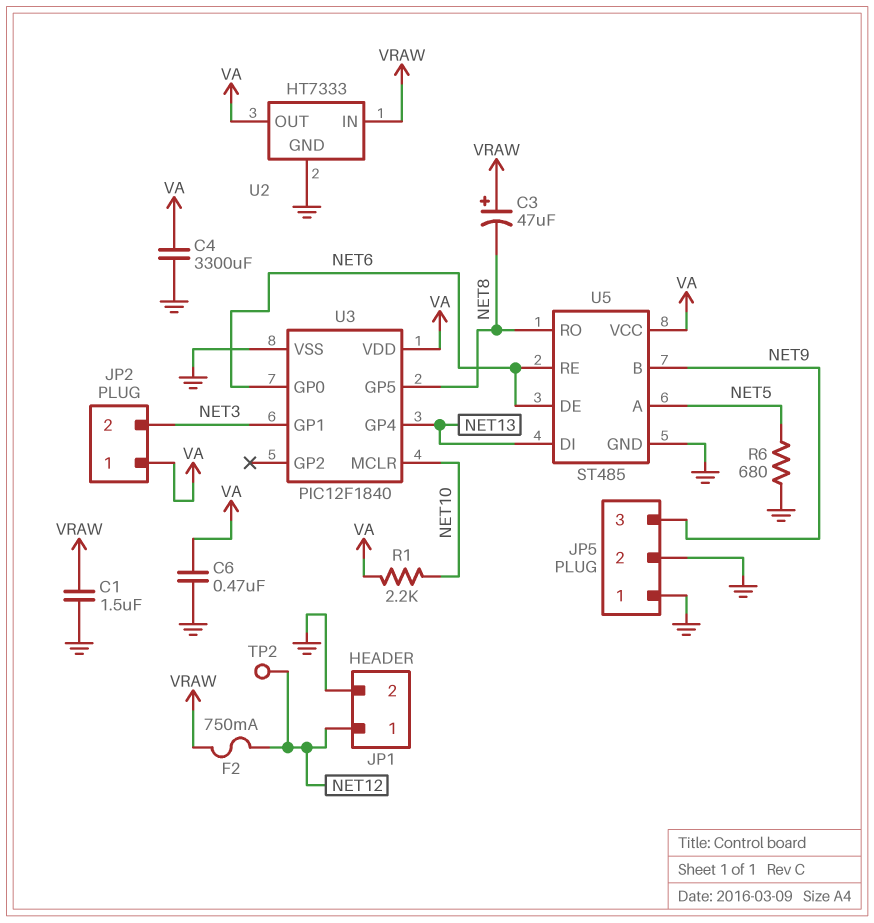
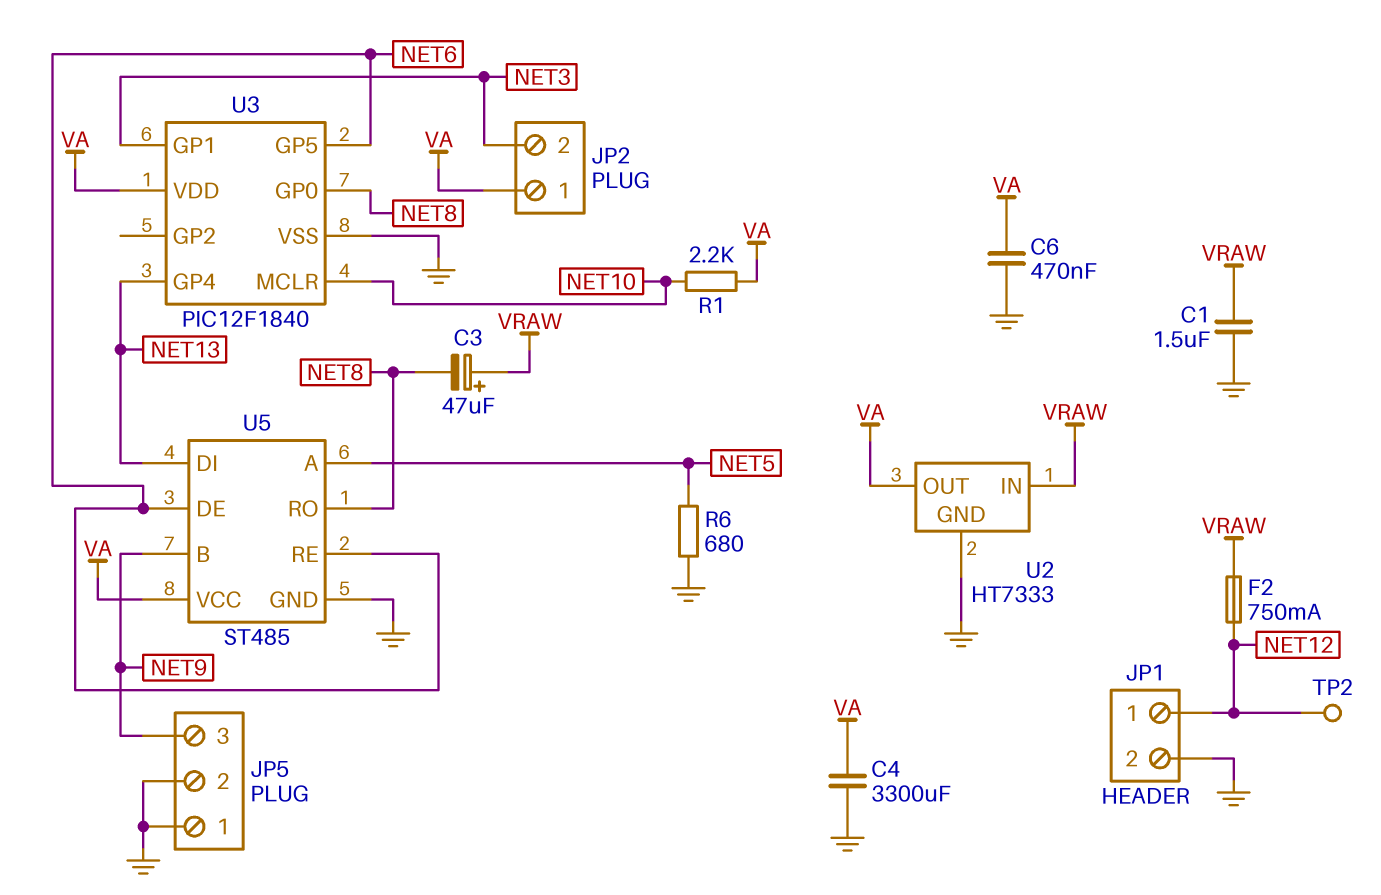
U3 pin GP0: NET6 -> NET8
U3 pin GP5: NET8 -> NET6

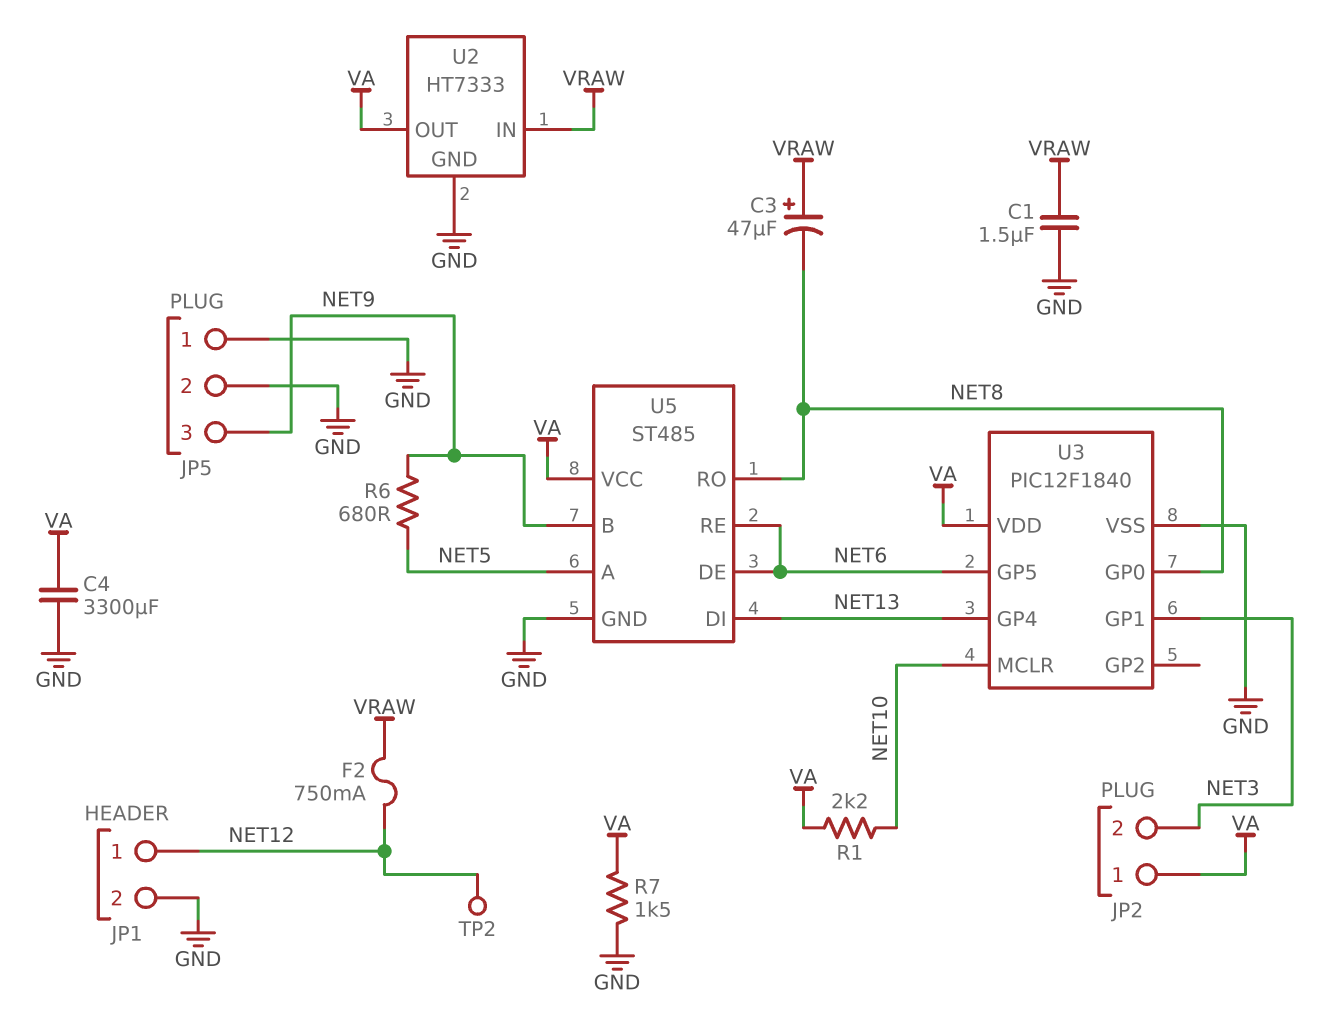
C6: 470nF (GND, VA) -> none
R6: 680 (GND, NET5) -> 680 (NET5, NET9)
R7: none -> 1.5k (GND, VA)

